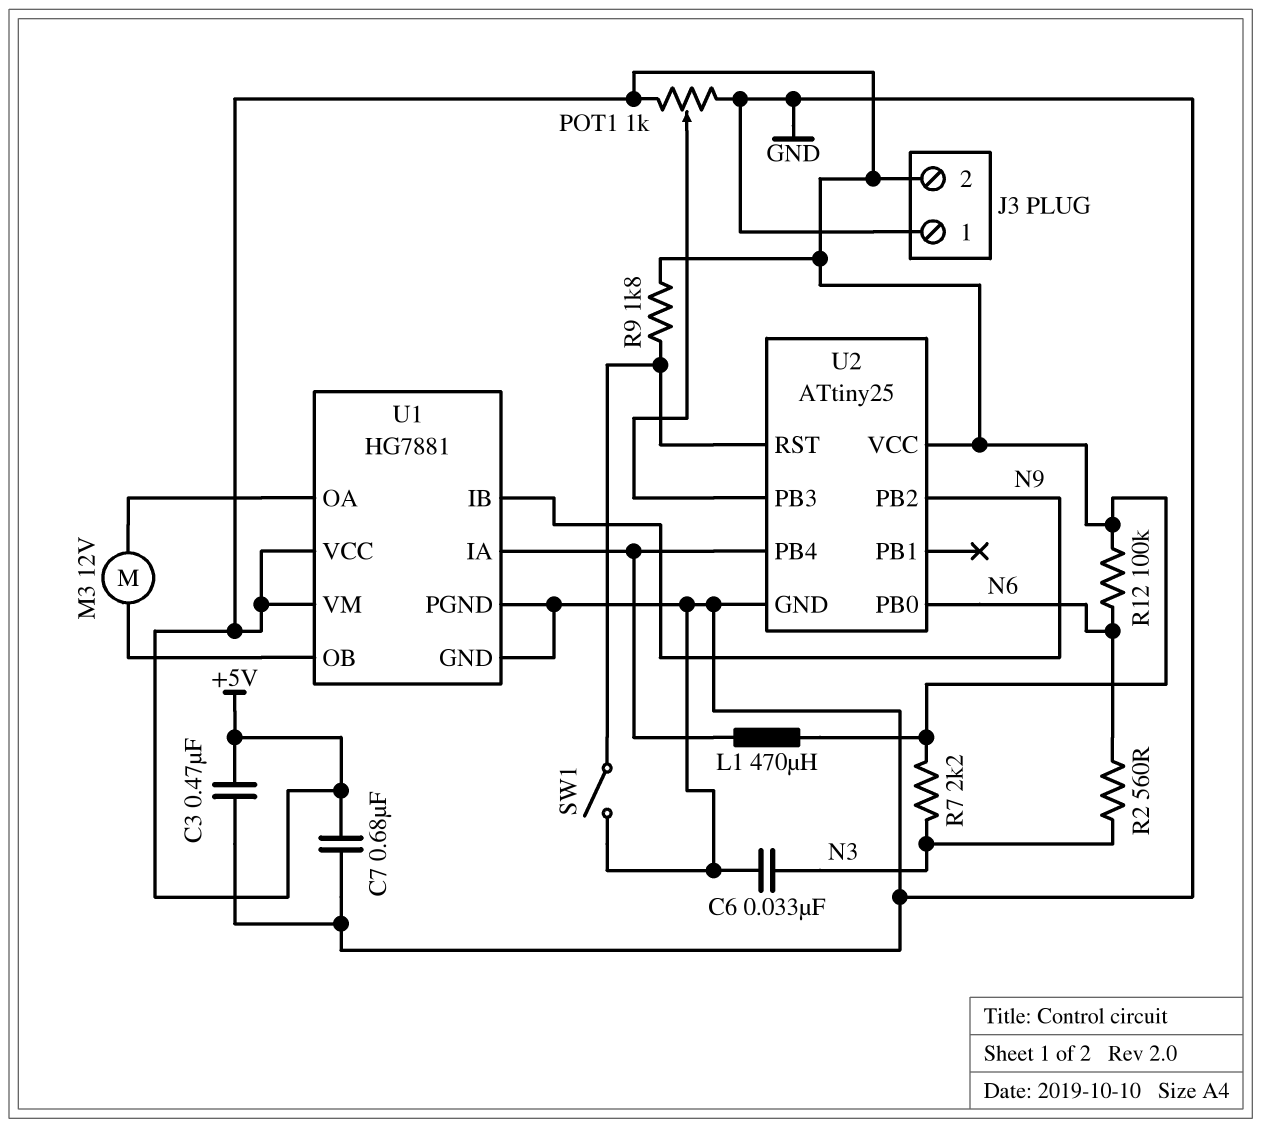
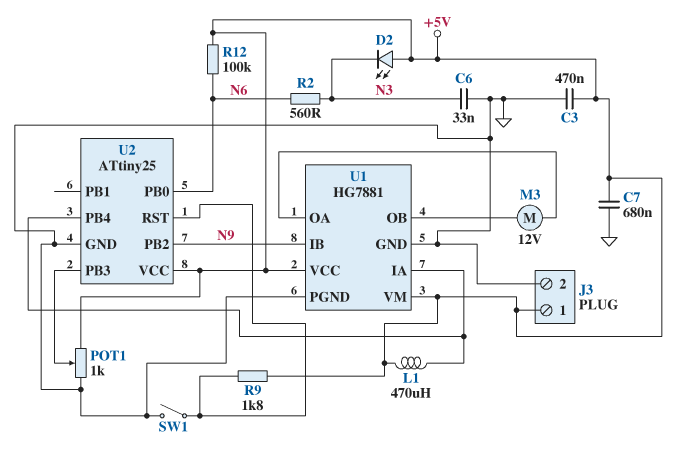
D2: none -> LED (A +5V, K N3)
J3 pin 1: GND -> +5V
J3 pin 2: +5V -> GND
R7: 2.2k (+5V, N3) -> none

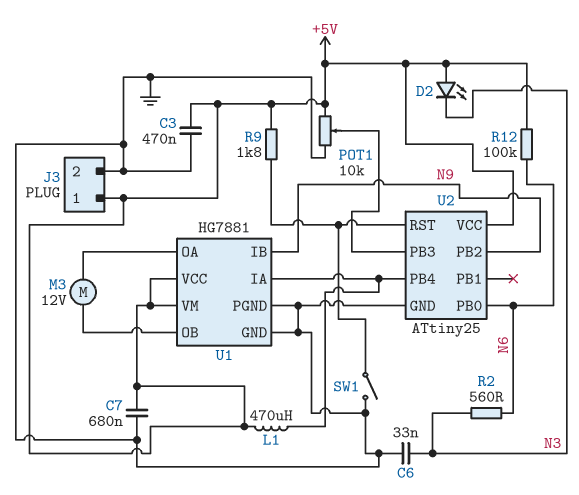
POT1: 1k (+5V, GND, wiper U2/PB3) -> 10k (+5V, GND, wiper U2/PB3)

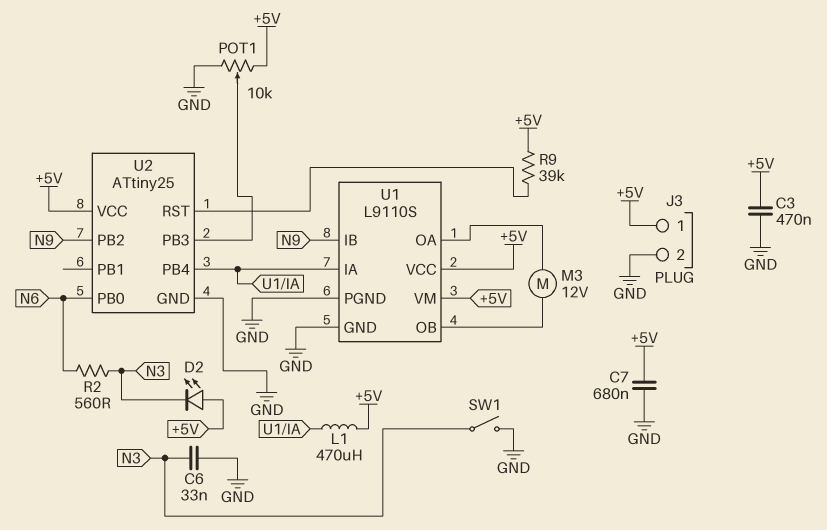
R9: 1.8k (+5V, U2/RST) -> 39k (+5V, U2/RST)
R12: 100k (+5V, N6) -> none
SW1: switch (GND, U2/RST) -> switch (GND, N3)
U1: HG7881 -> L9110S

